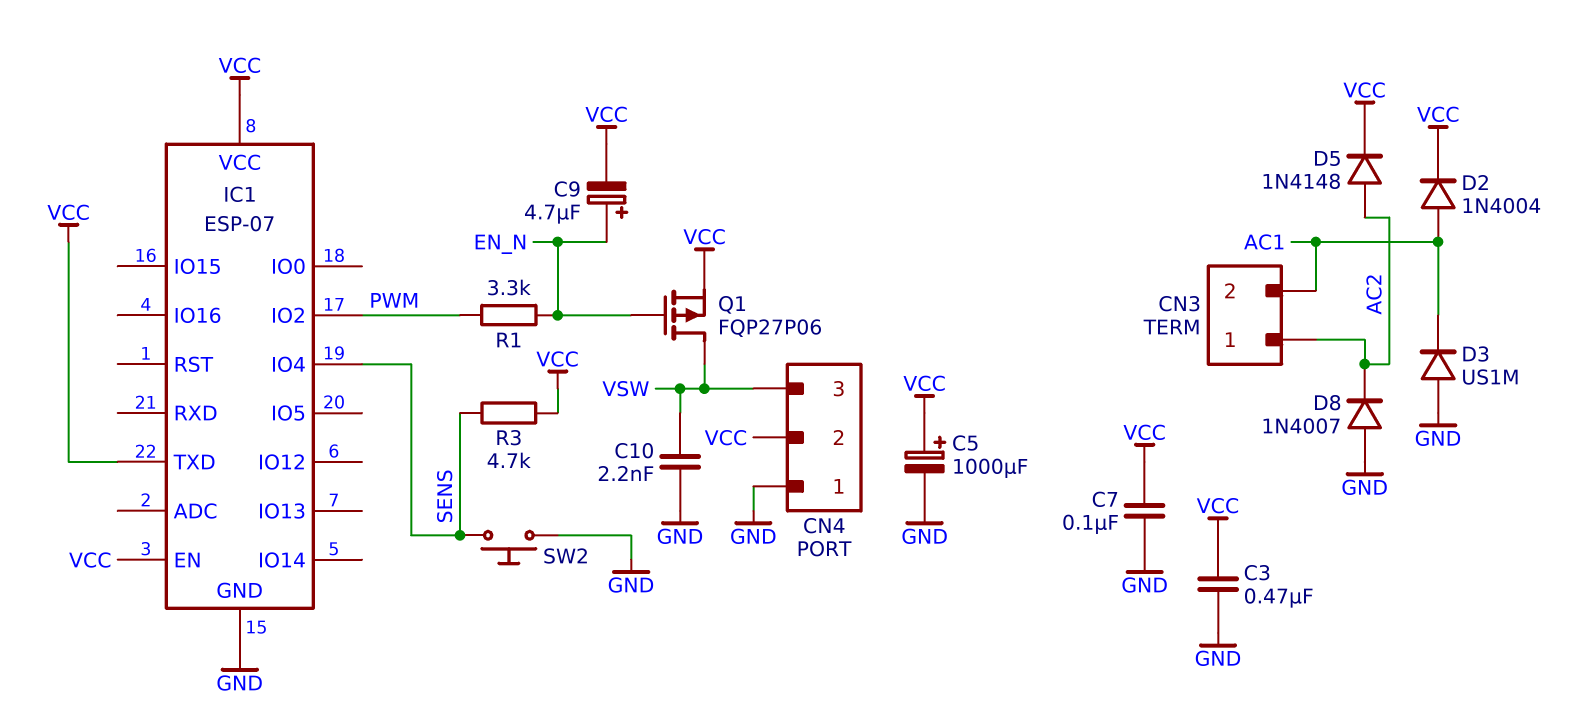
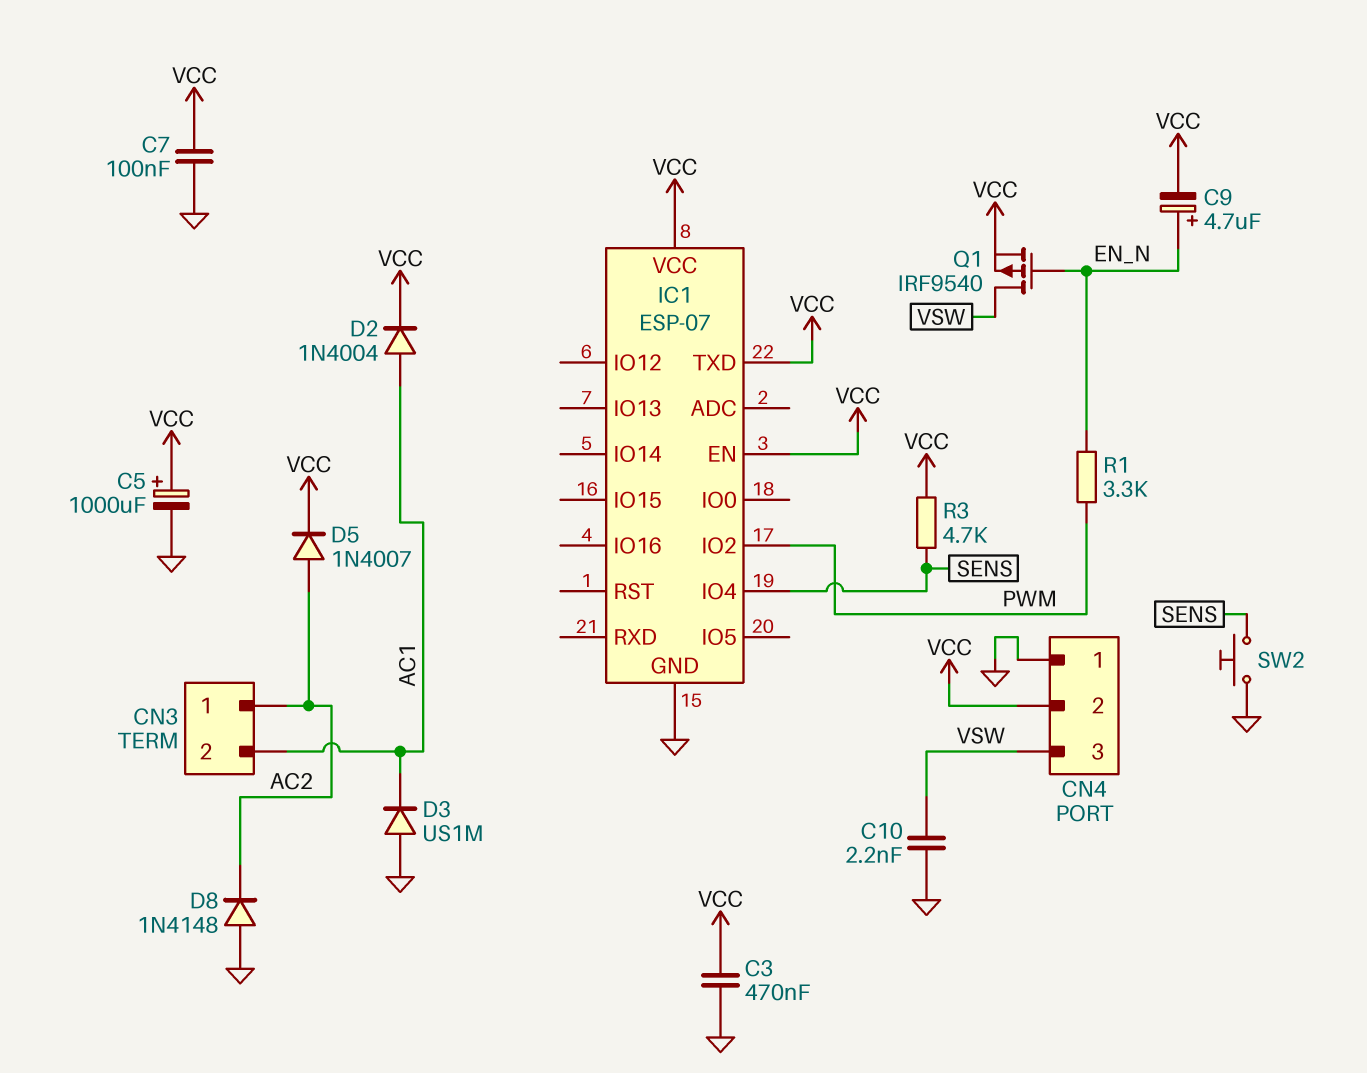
D5: diode 1N4148 (A AC2, K VCC) -> diode 1N4007 (A AC2, K VCC)
D8: diode 1N4007 (A GND, K AC2) -> diode 1N4148 (A GND, K AC2)
Q1: PMOS FQP27P06 (G EN_N, D VSW, S VCC) -> PMOS IRF9540 (G EN_N, D VSW, S VCC)

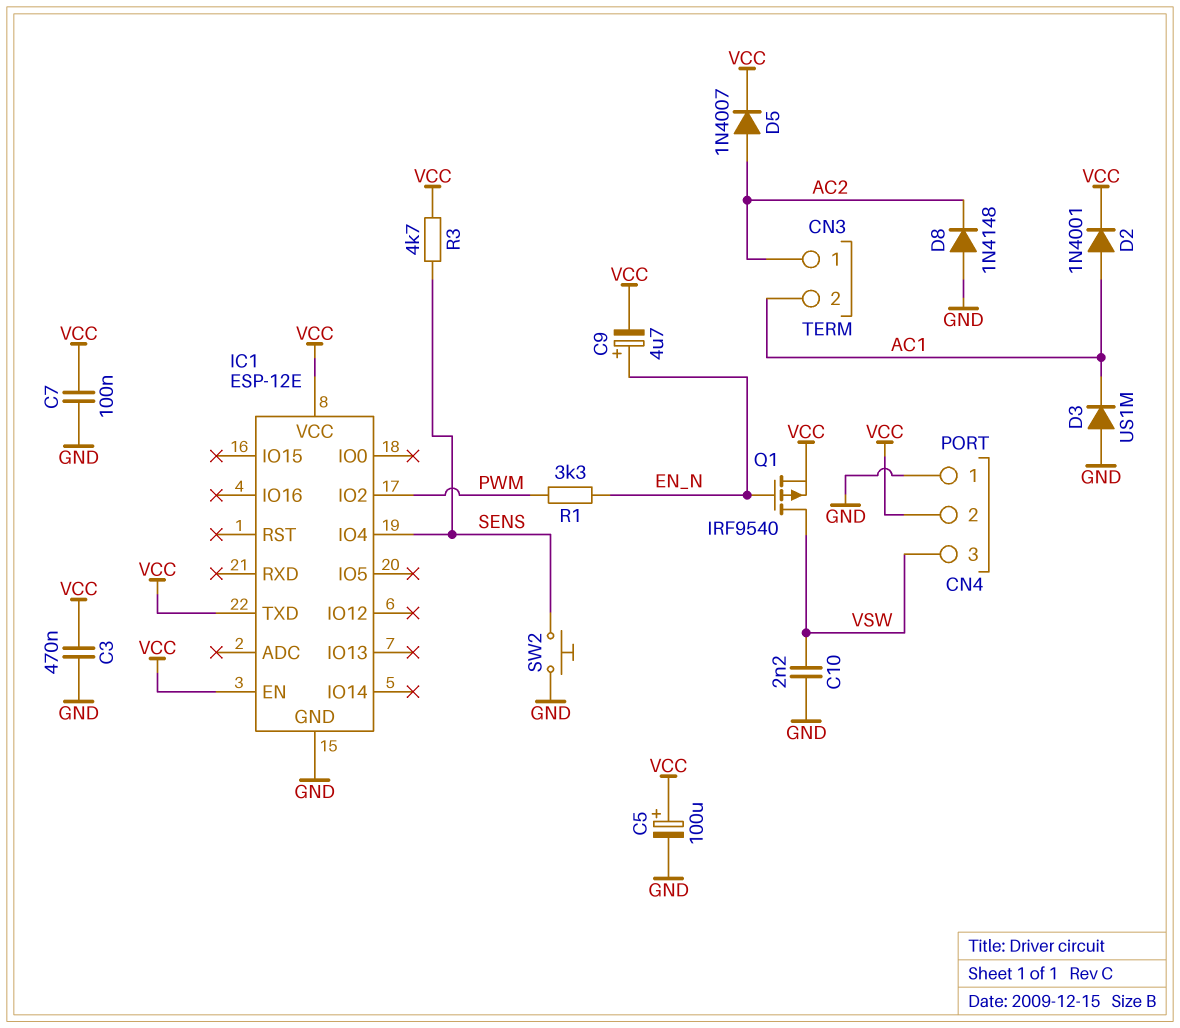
C5: 1000uF (plus VCC, minus GND) -> 100uF (plus VCC, minus GND)
D2: diode 1N4004 (A AC1, K VCC) -> diode 1N4001 (A AC1, K VCC)
IC1: ESP-07 -> ESP-12E

